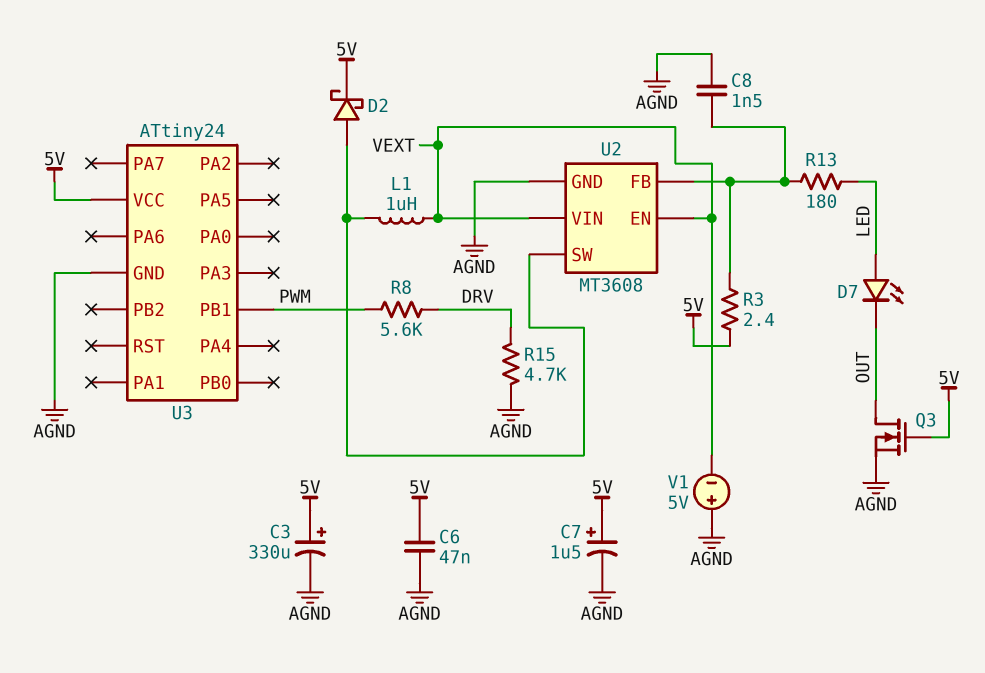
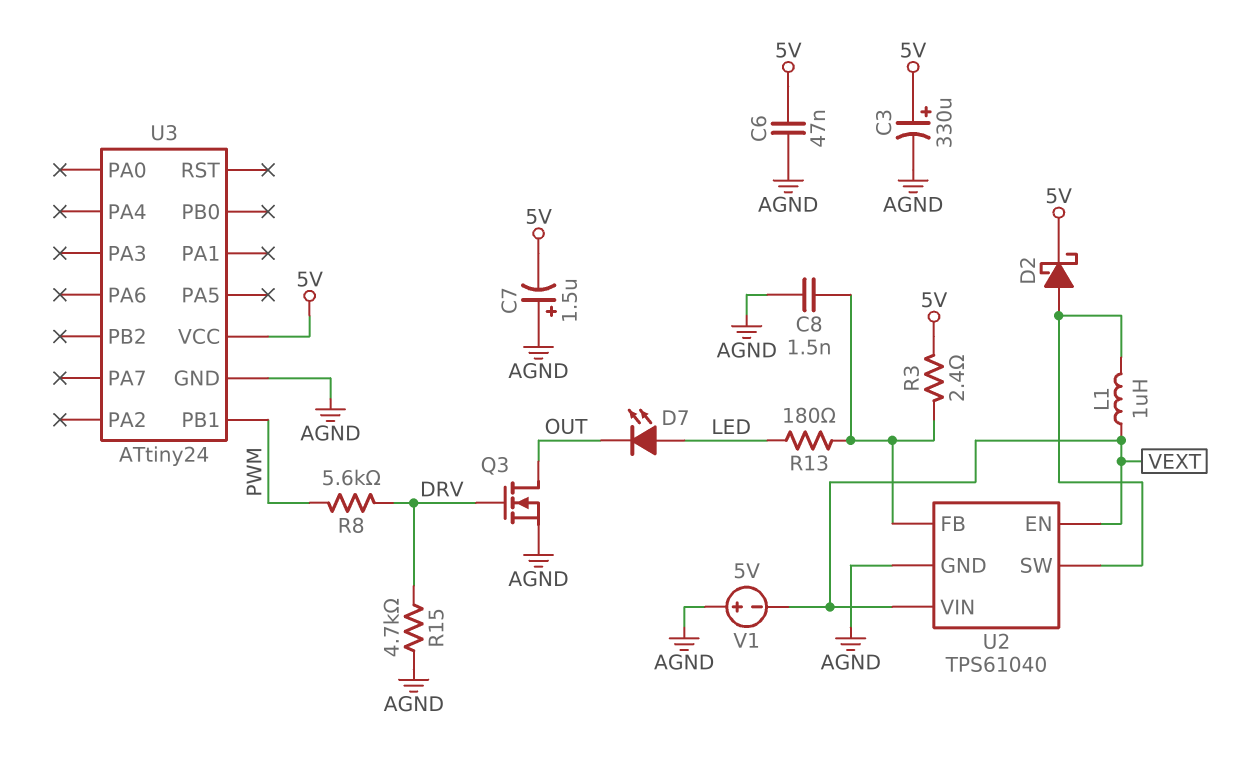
C7: 1.5uF (plus 5V, minus AGND) -> 1.5uF (plus AGND, minus 5V)
Q3: NMOS (G 5V, D OUT, S AGND) -> NMOS (G DRV, D OUT, S AGND)
U2: MT3608 -> TPS61040

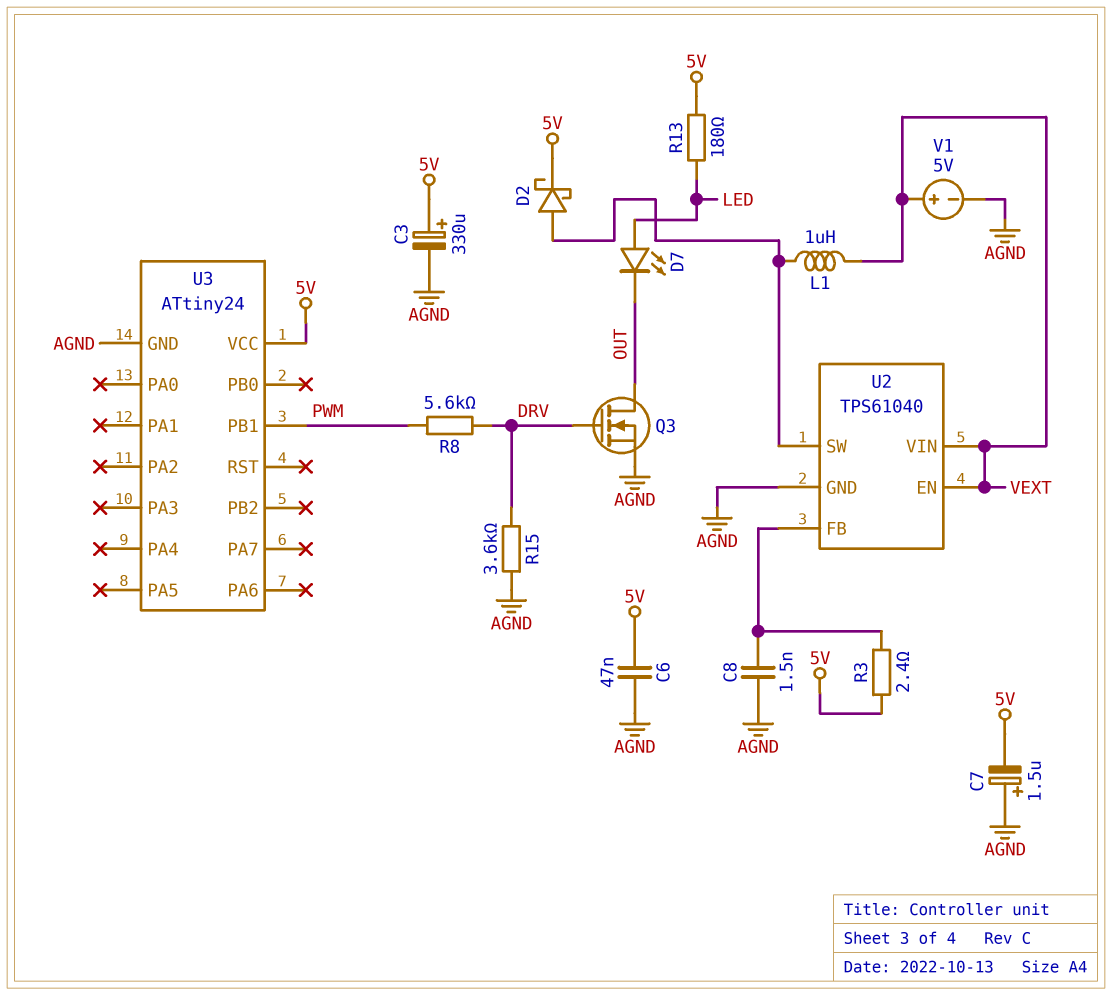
R13: 180 (LED, U2/FB) -> 180 (5V, LED)
R15: 4.7k (AGND, DRV) -> 3.6k (AGND, DRV)
V1: 5V (plus AGND, minus VEXT) -> 5V (plus VEXT, minus AGND)

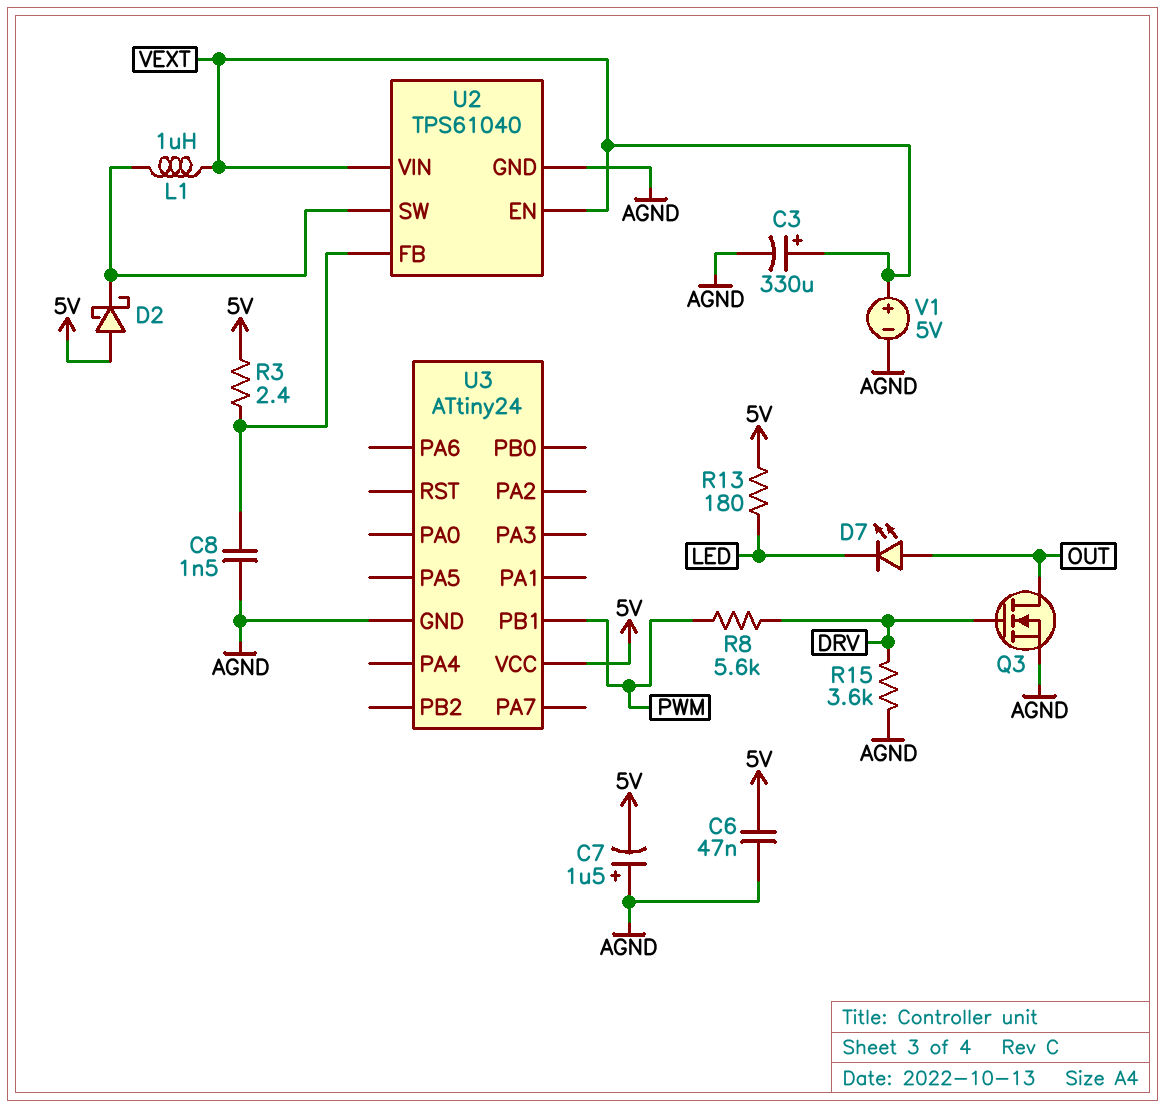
C3: 330uF (plus 5V, minus AGND) -> 330uF (plus VEXT, minus AGND)
D2: schottky (A U2/SW, K 5V) -> schottky (A 5V, K U2/SW)
D7: LED (A LED, K OUT) -> LED (A OUT, K LED)

